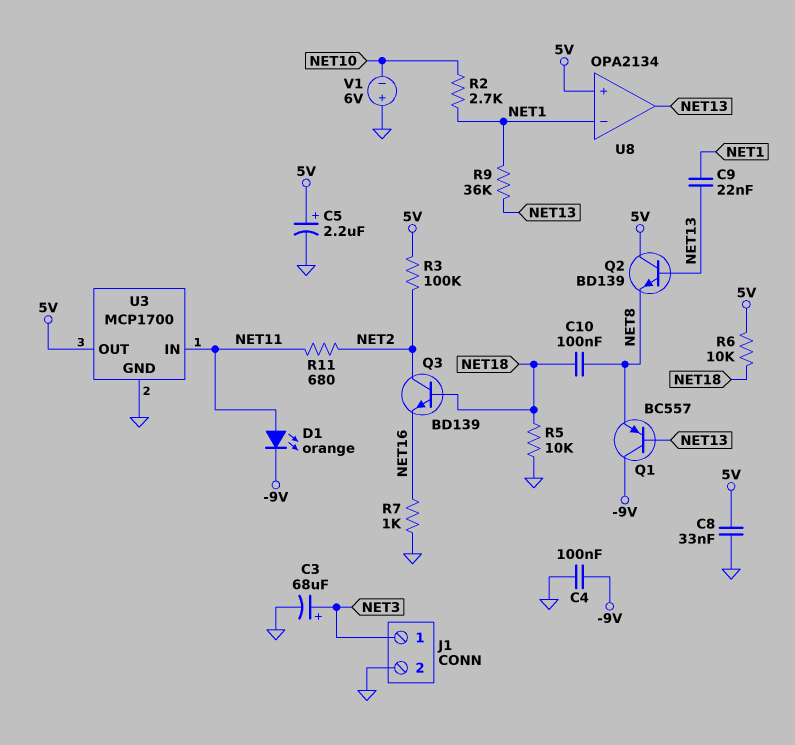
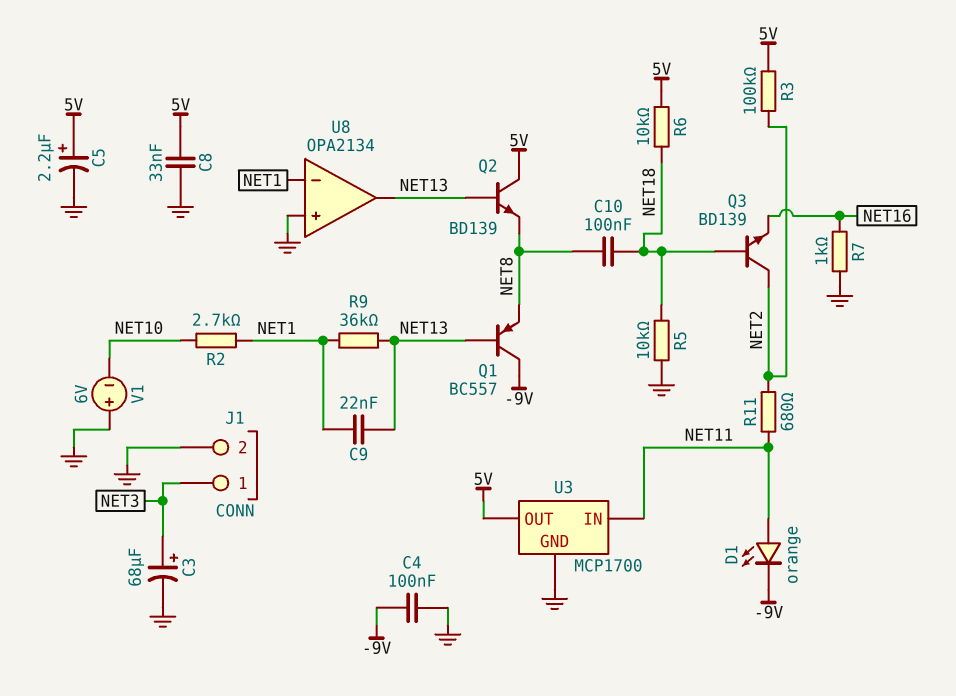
U8 pin in+: 5V -> GND

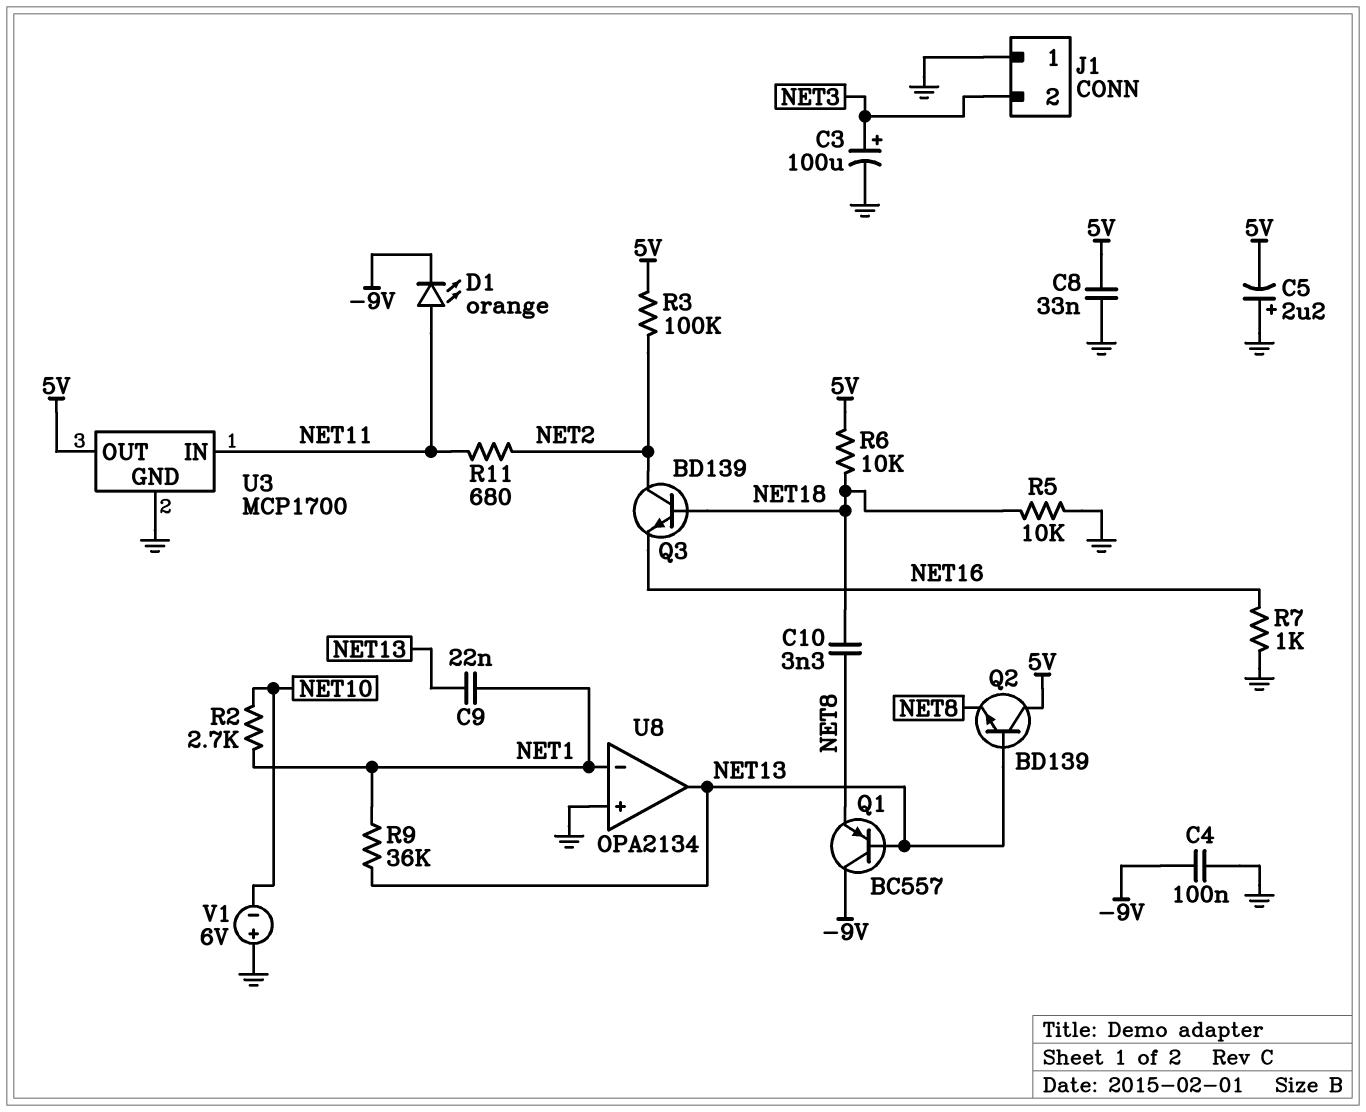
C3: 68uF (plus NET3, minus GND) -> 100uF (plus NET3, minus GND)
C5: 2.2uF (plus 5V, minus GND) -> 2.2uF (plus GND, minus 5V)
C10: 100nF (NET8, NET18) -> 3.3nF (NET8, NET18)
J1 pin 1: NET3 -> GND
J1 pin 2: GND -> NET3

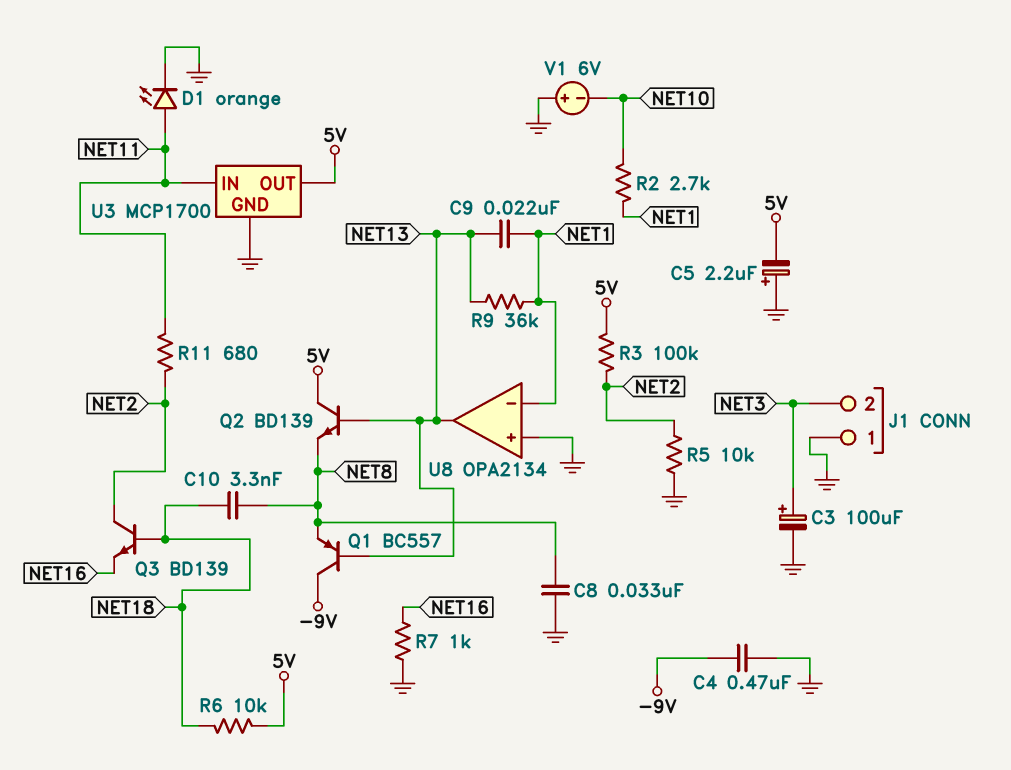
C4: 100nF (-9V, GND) -> 470nF (-9V, GND)
C8: 33nF (5V, GND) -> 33nF (GND, NET8)
D1: LED orange (A NET11, K -9V) -> LED orange (A NET11, K GND)
R5: 10k (GND, NET18) -> 10k (GND, NET2)

